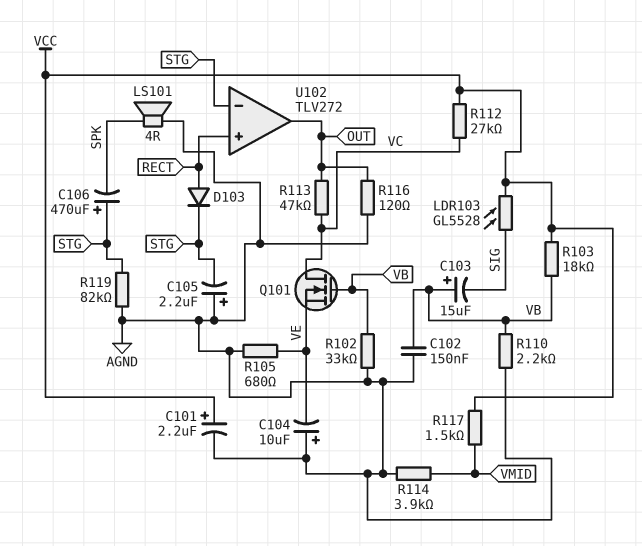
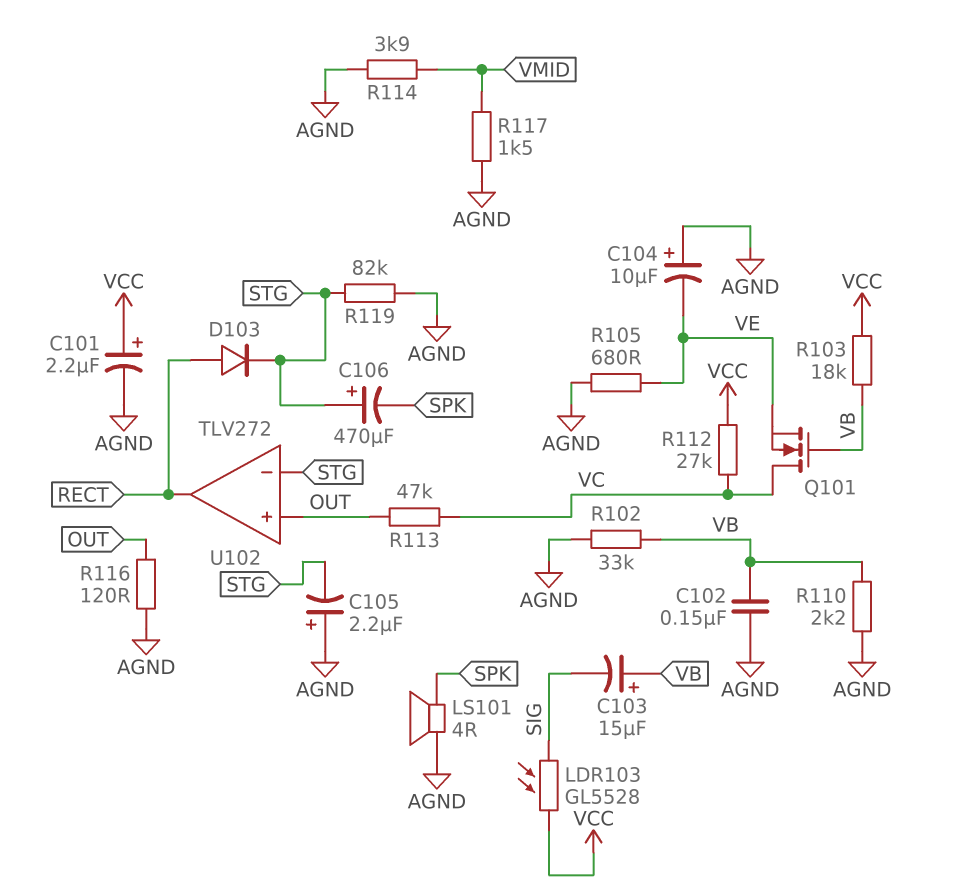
R117: 1.5k (VCC, VMID) -> 1.5k (AGND, VMID)
U102 pin in+: RECT -> OUT
U102 pin out: OUT -> RECT

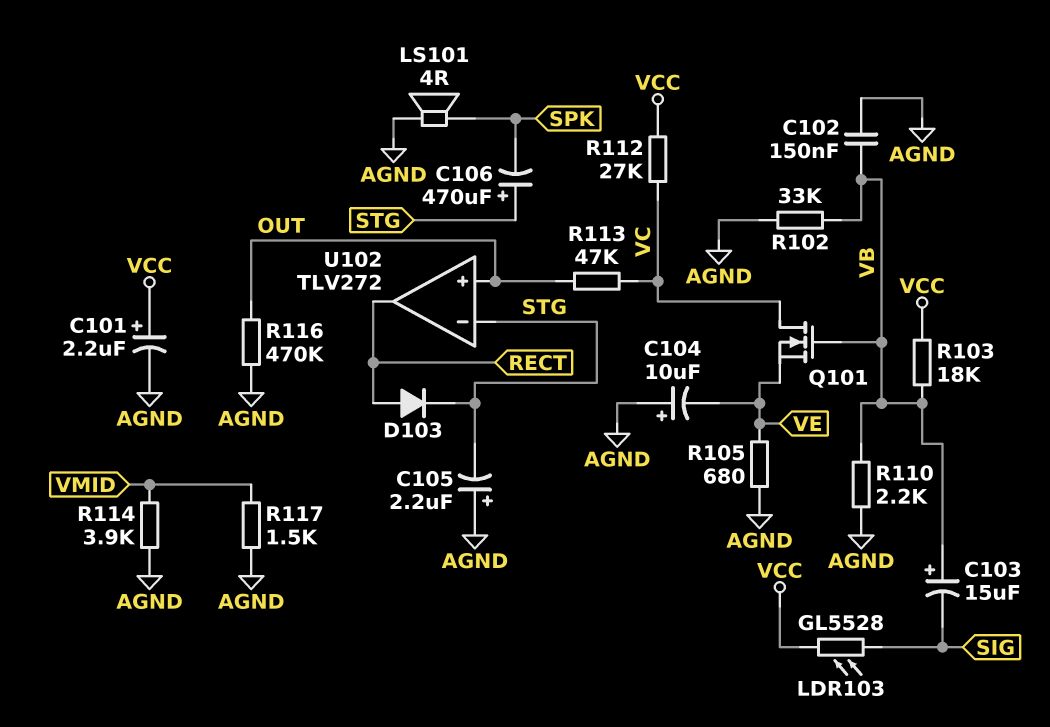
R116: 120 (AGND, OUT) -> 470k (AGND, OUT)
R119: 82k (AGND, STG) -> none

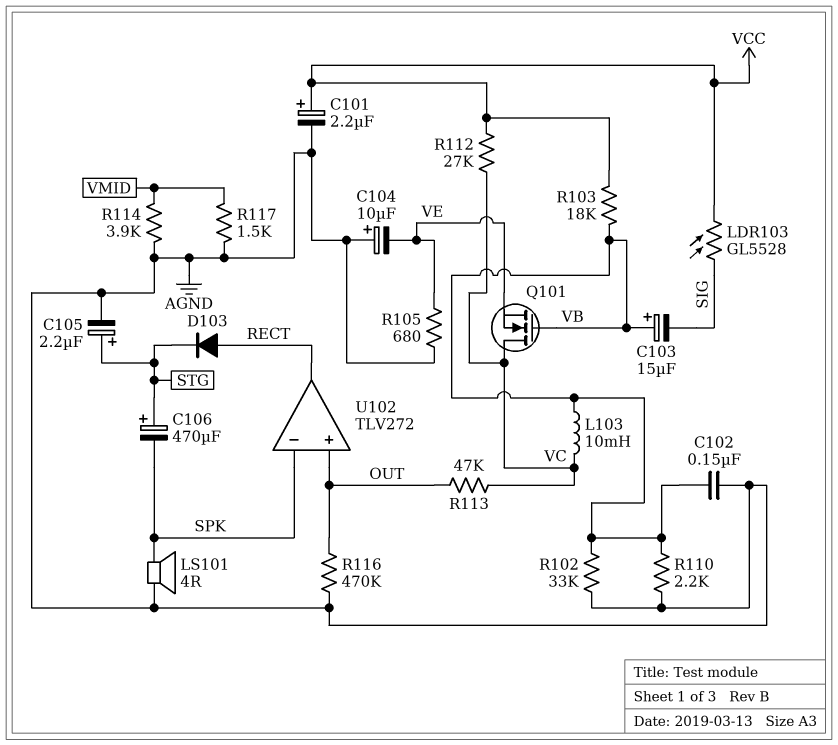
C105: 2.2uF (plus AGND, minus STG) -> 2.2uF (plus STG, minus AGND)
L103: none -> 10mH (VB, VC)
U102 pin in-: STG -> SPK

